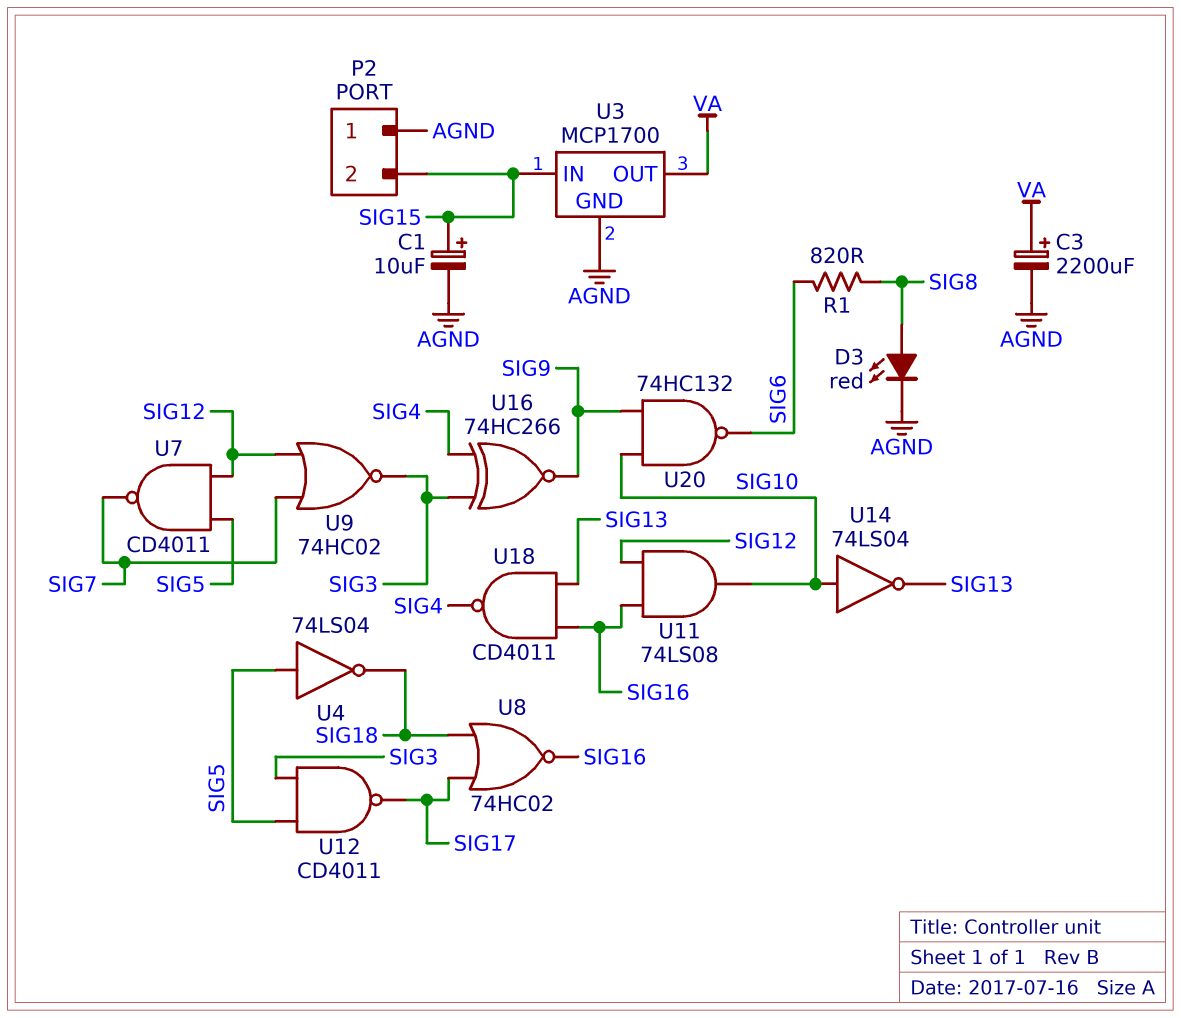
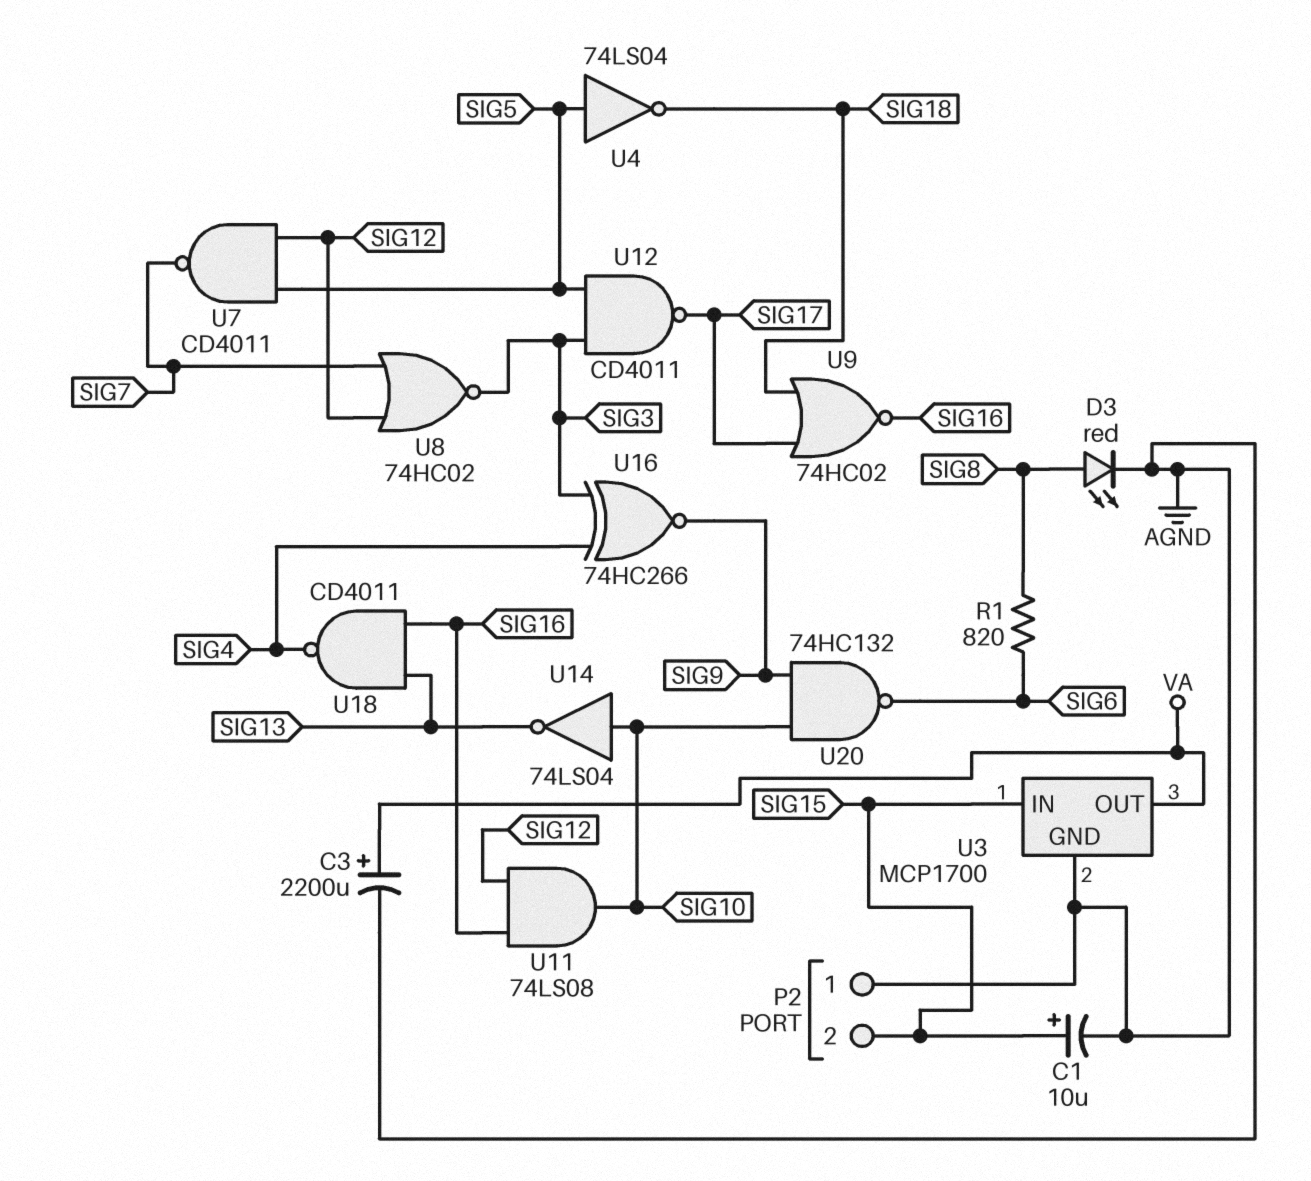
U8: NOR 74HC02 (in SIG17, in SIG18, out SIG16) -> NOR 74HC02 (in SIG7, in SIG12, out SIG3)
U9: NOR 74HC02 (in SIG7, in SIG12, out SIG3) -> NOR 74HC02 (in SIG17, in SIG18, out SIG16)

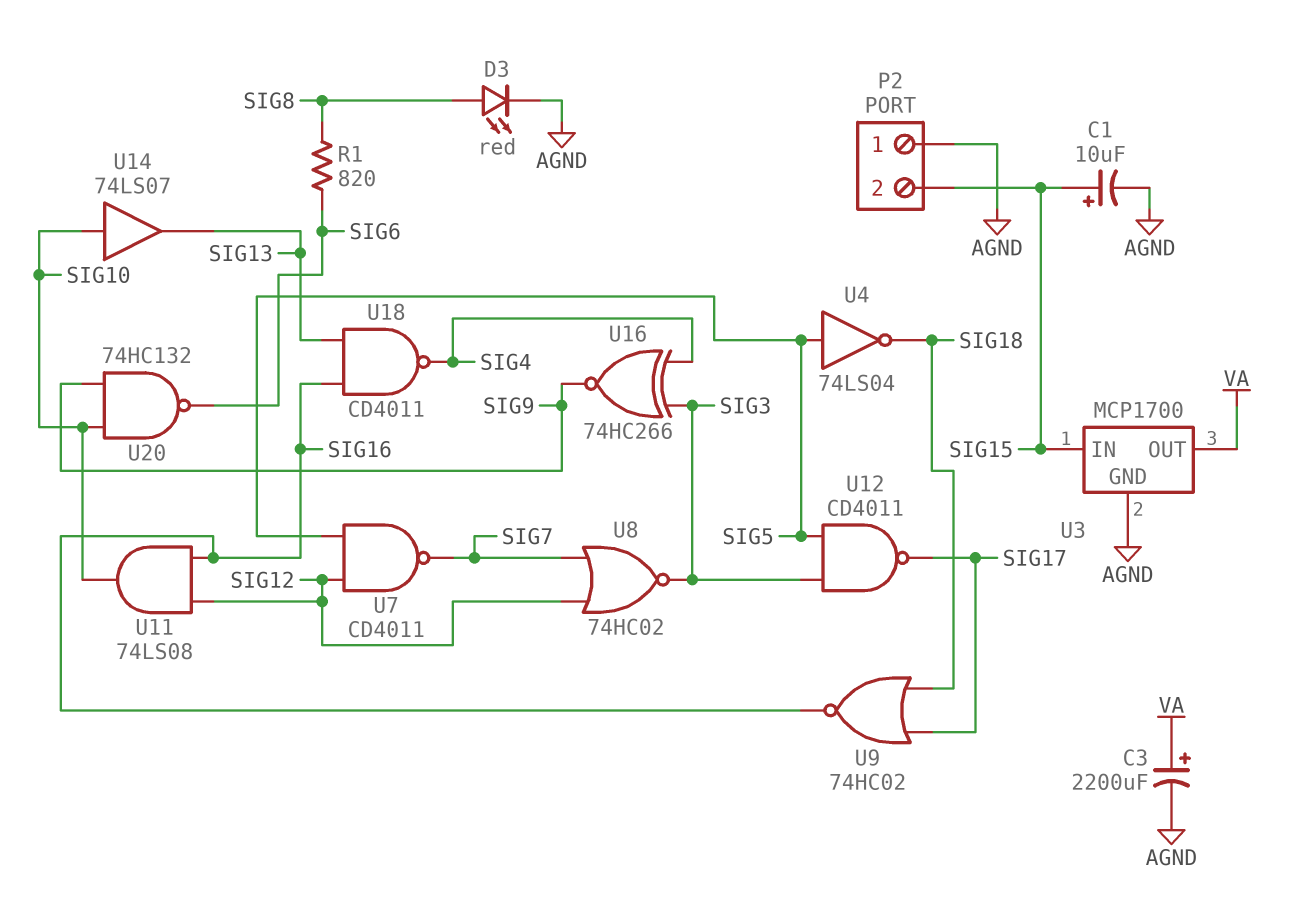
U14: NOT 74LS04 (in SIG10, out SIG13) -> buffer 74LS07 (in SIG10, out SIG13)

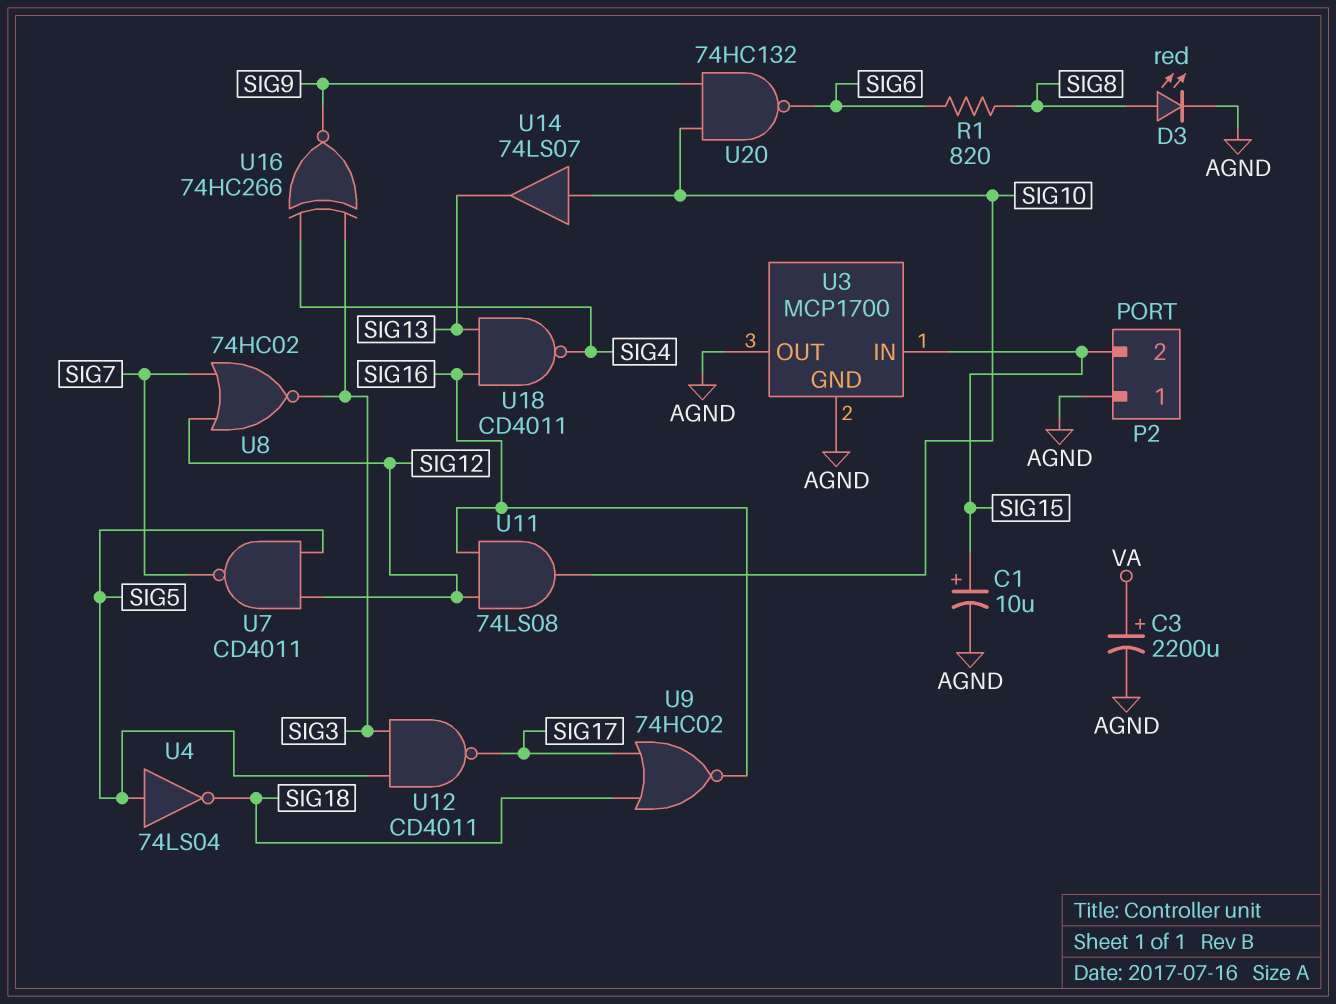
U3 pin OUT: VA -> AGND

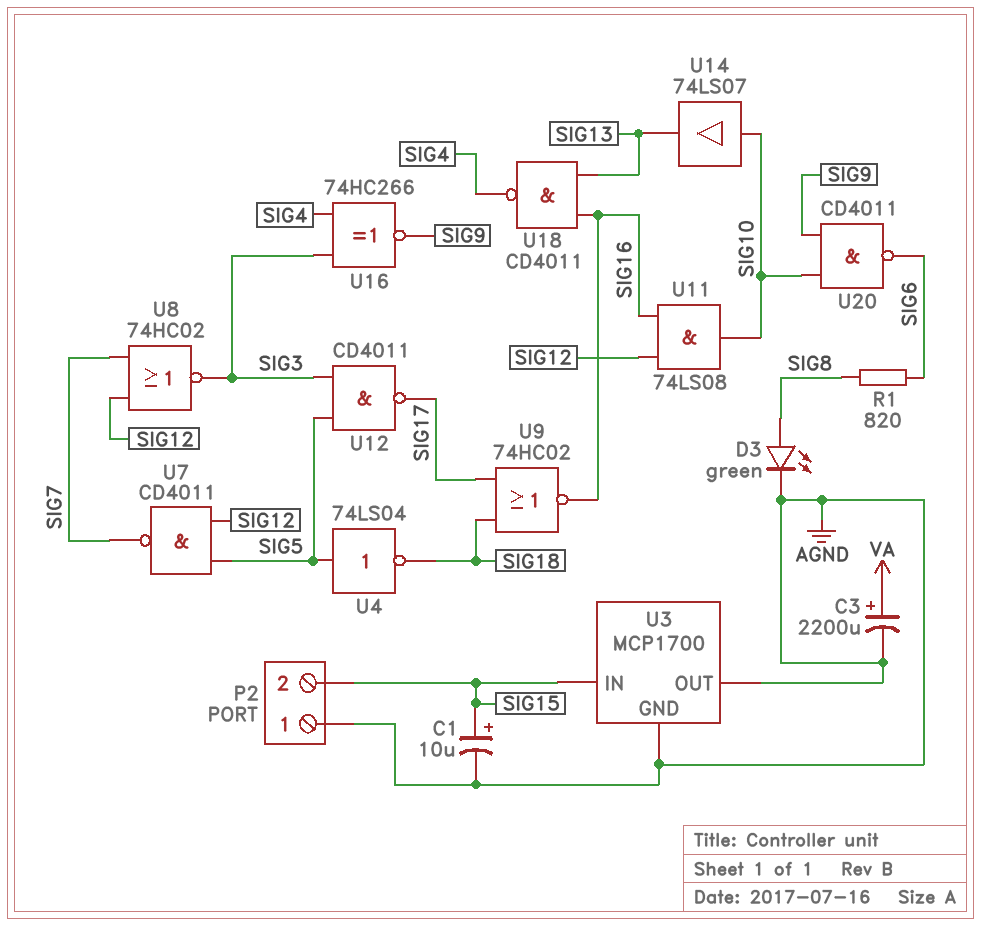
D3: LED red (A SIG8, K AGND) -> LED green (A SIG8, K AGND)
U20: NAND 74HC132 (in SIG9, in SIG10, out SIG6) -> NAND CD4011 (in SIG9, in SIG10, out SIG6)

